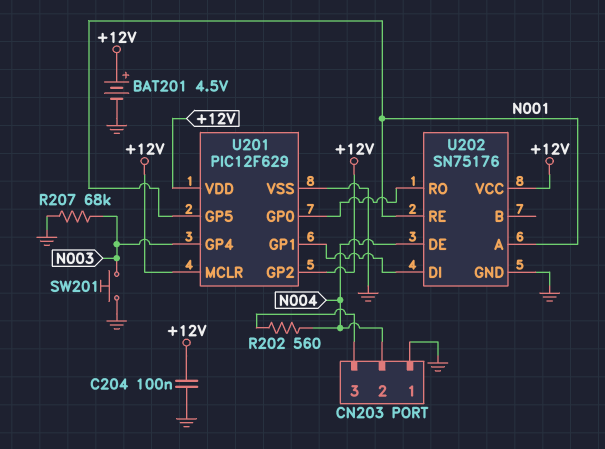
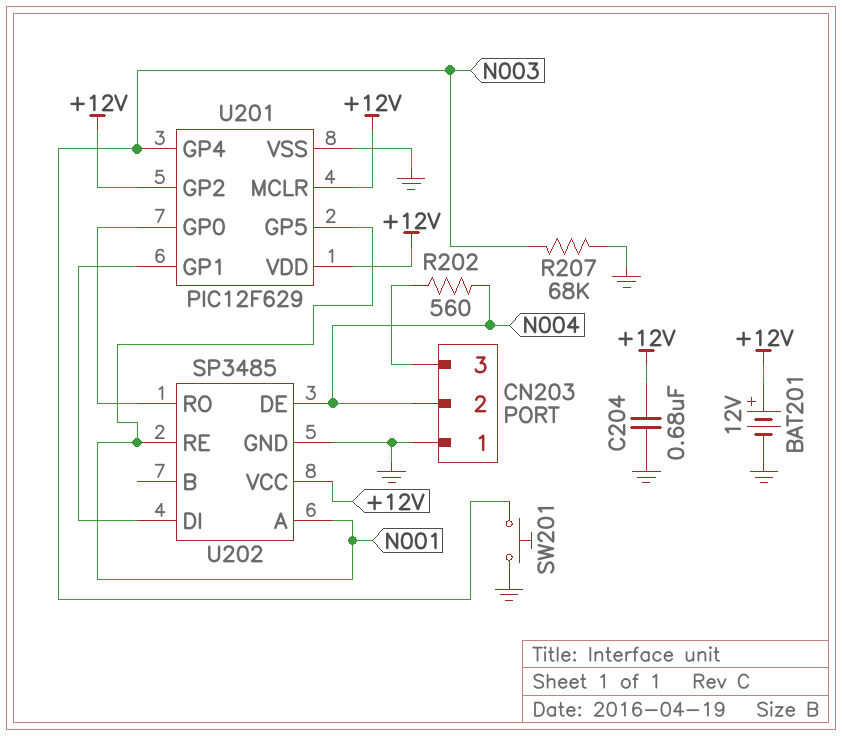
BAT201: 4.5V (plus +12V, minus GND) -> 12V (plus +12V, minus GND)
C204: 100nF (+12V, GND) -> 680nF (+12V, GND)
U202: SN75176 -> SP3485

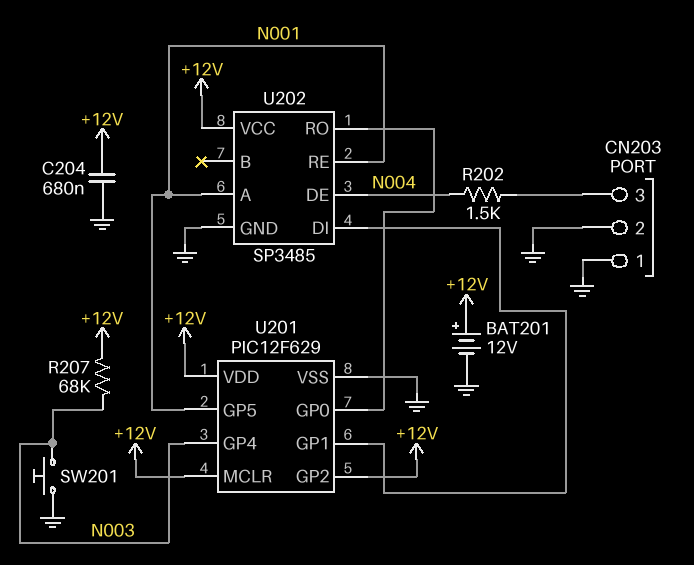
CN203 pin 2: N004 -> GND
R202: 560 (CN203/3, N004) -> 1.5k (CN203/3, N004)
R207: 68k (GND, N003) -> 68k (+12V, N003)

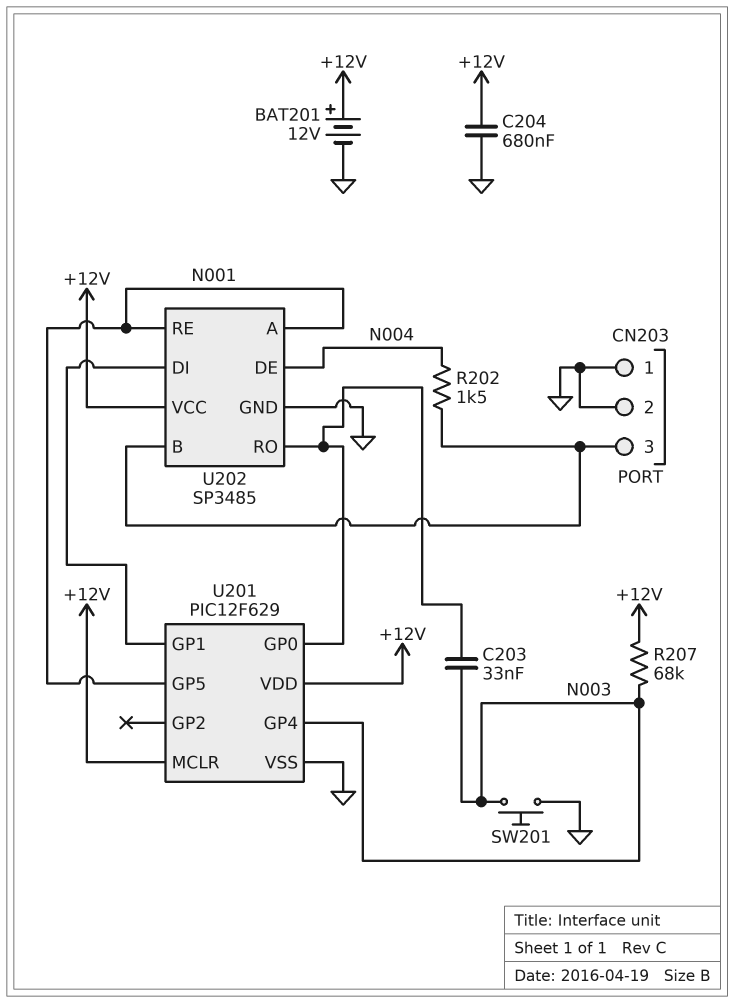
C203: none -> 33nF (N003, U201/GP0)
U201 pin GP2: +12V -> none
U202 pin B: none -> CN203/3

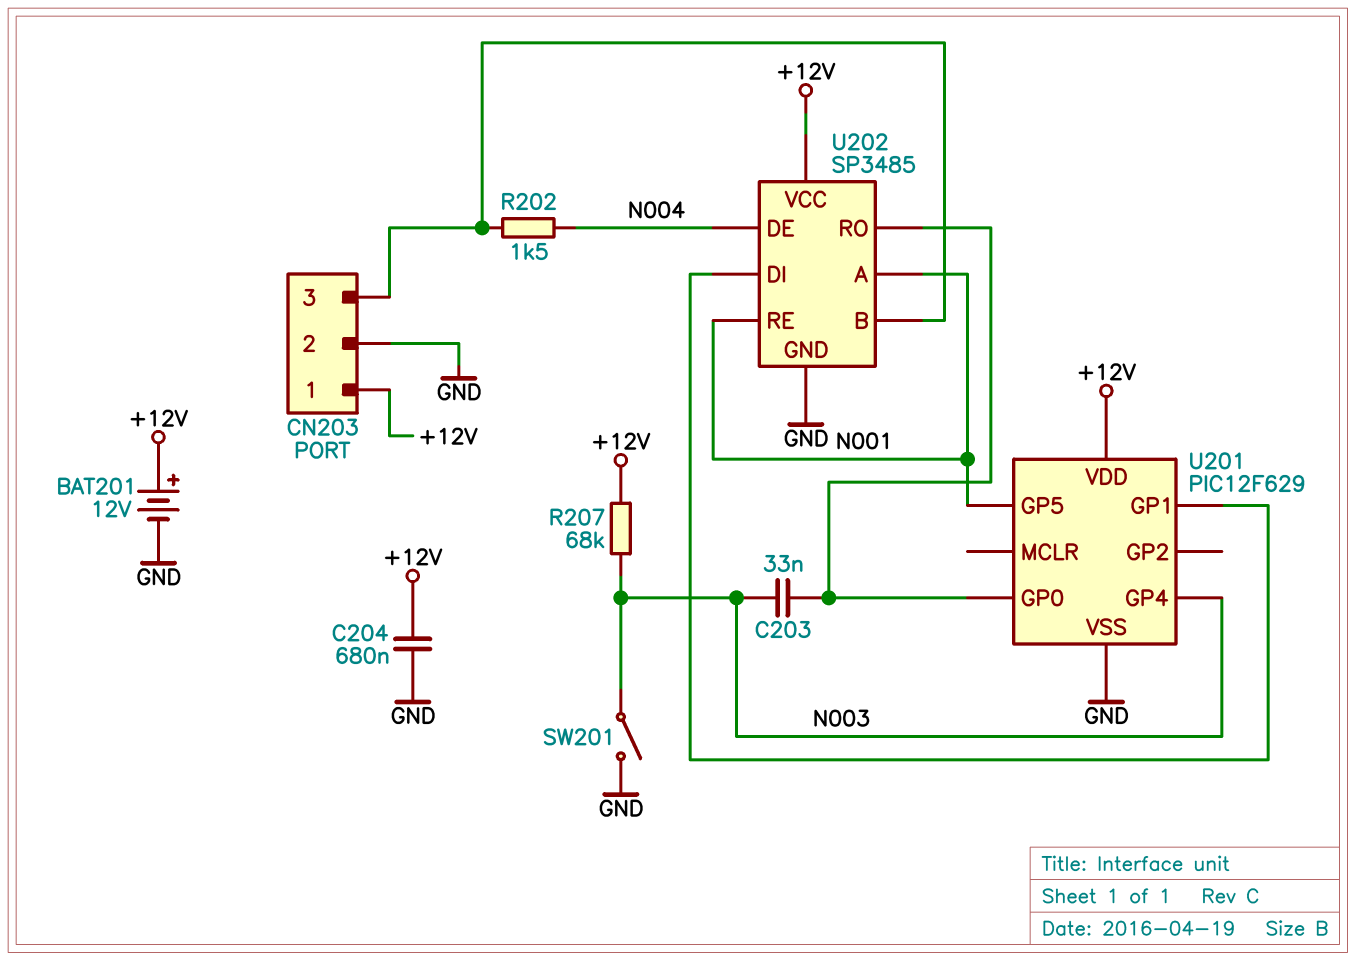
CN203 pin 1: GND -> +12V
SW201: button (GND, N003) -> switch (GND, N003)
U201 pin MCLR: +12V -> none

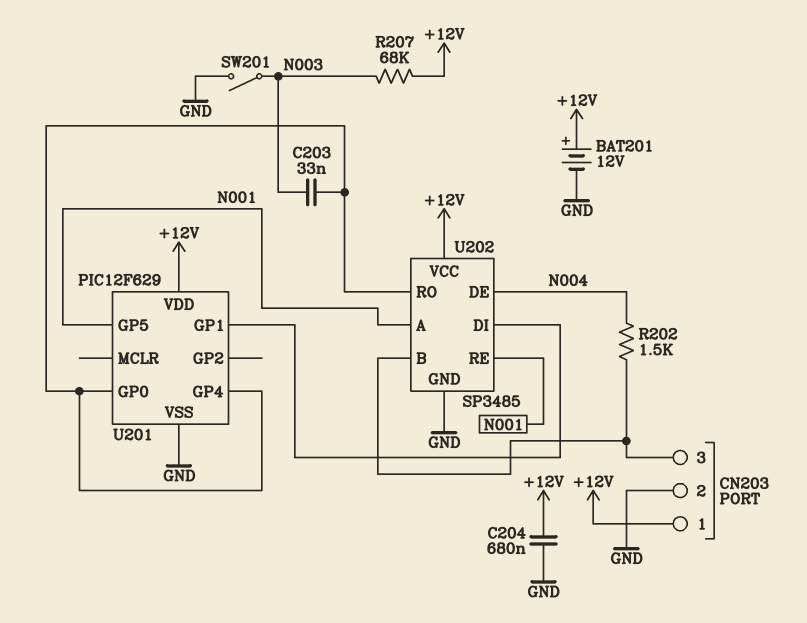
U201 pin GP4: N003 -> U201/GP0

